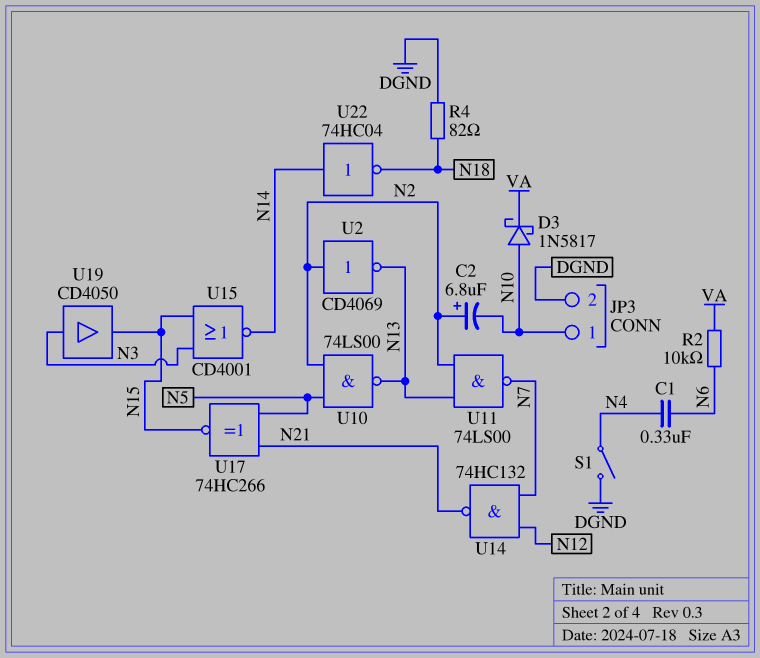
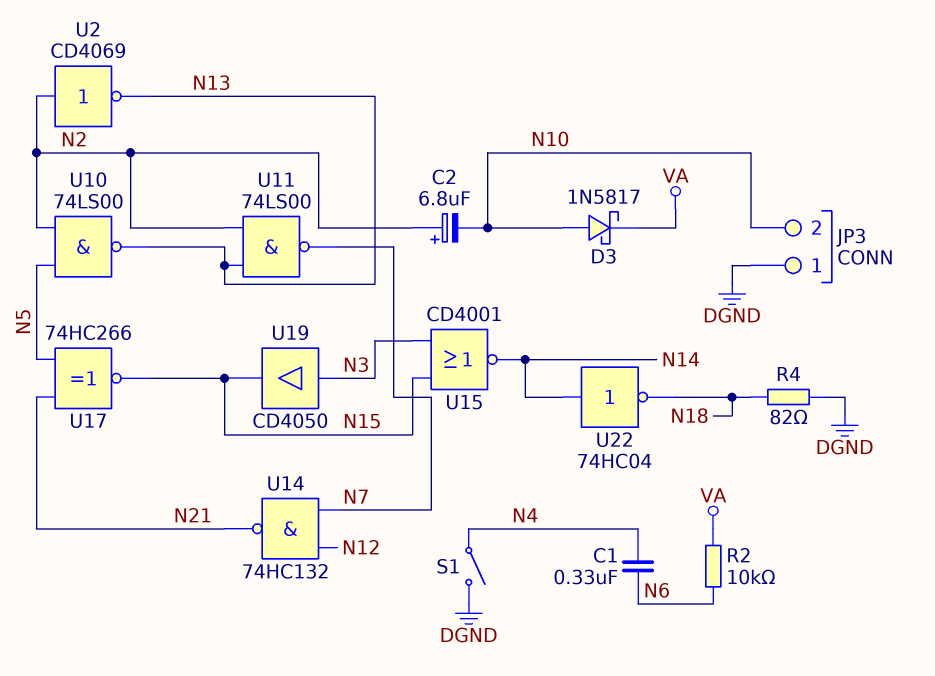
JP3 pin 1: N10 -> DGND
JP3 pin 2: DGND -> N10

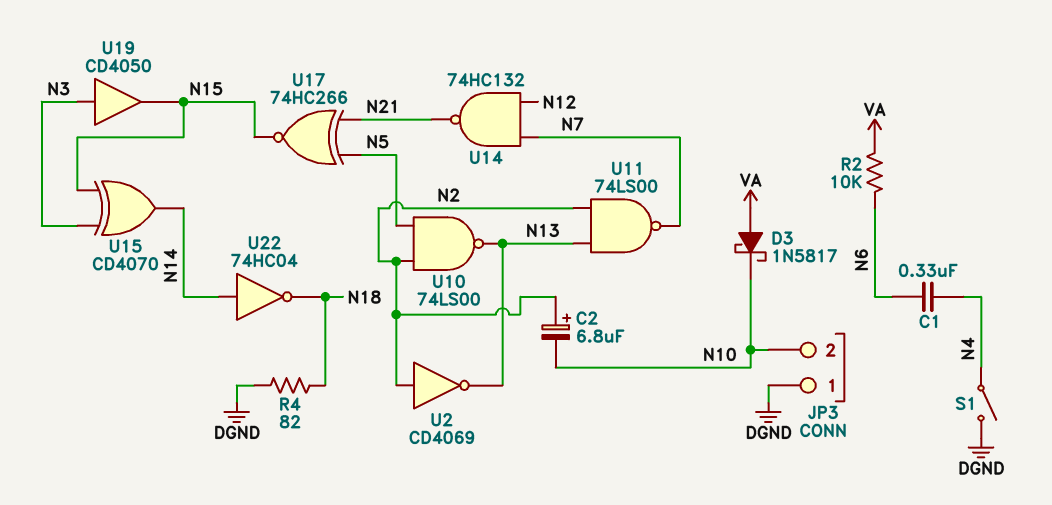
D3: schottky 1N5817 (A N10, K VA) -> schottky 1N5817 (A VA, K N10)
U15: NOR CD4001 (in N3, in N15, out N14) -> XOR CD4070 (in N3, in N15, out N14)

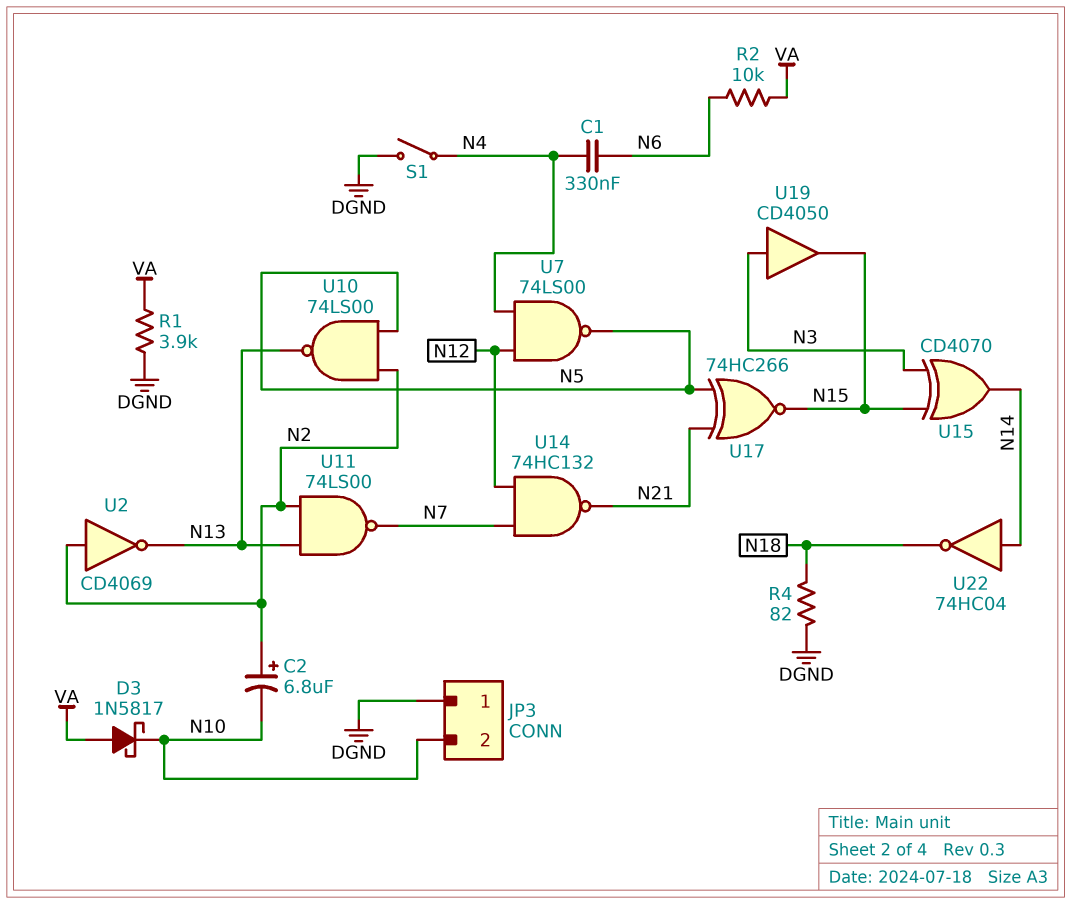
R1: none -> 3.9k (DGND, VA)
U7: none -> NAND 74LS00 (in N4, in N12, out N5)

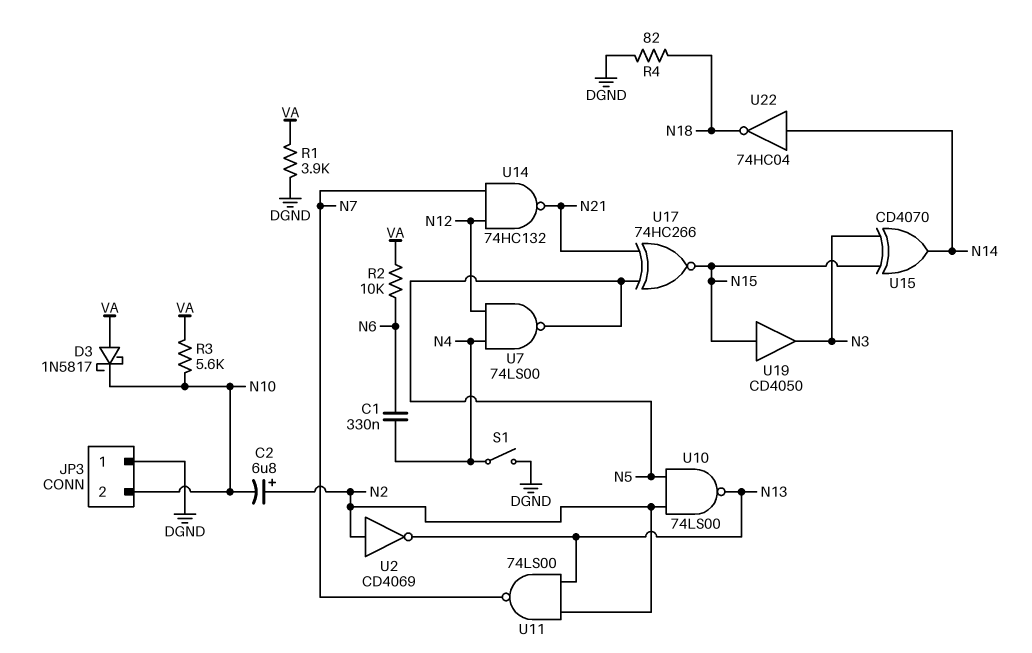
R3: none -> 5.6k (N10, VA)
U19: buffer CD4050 (in N3, out N15) -> buffer CD4050 (in N15, out N3)

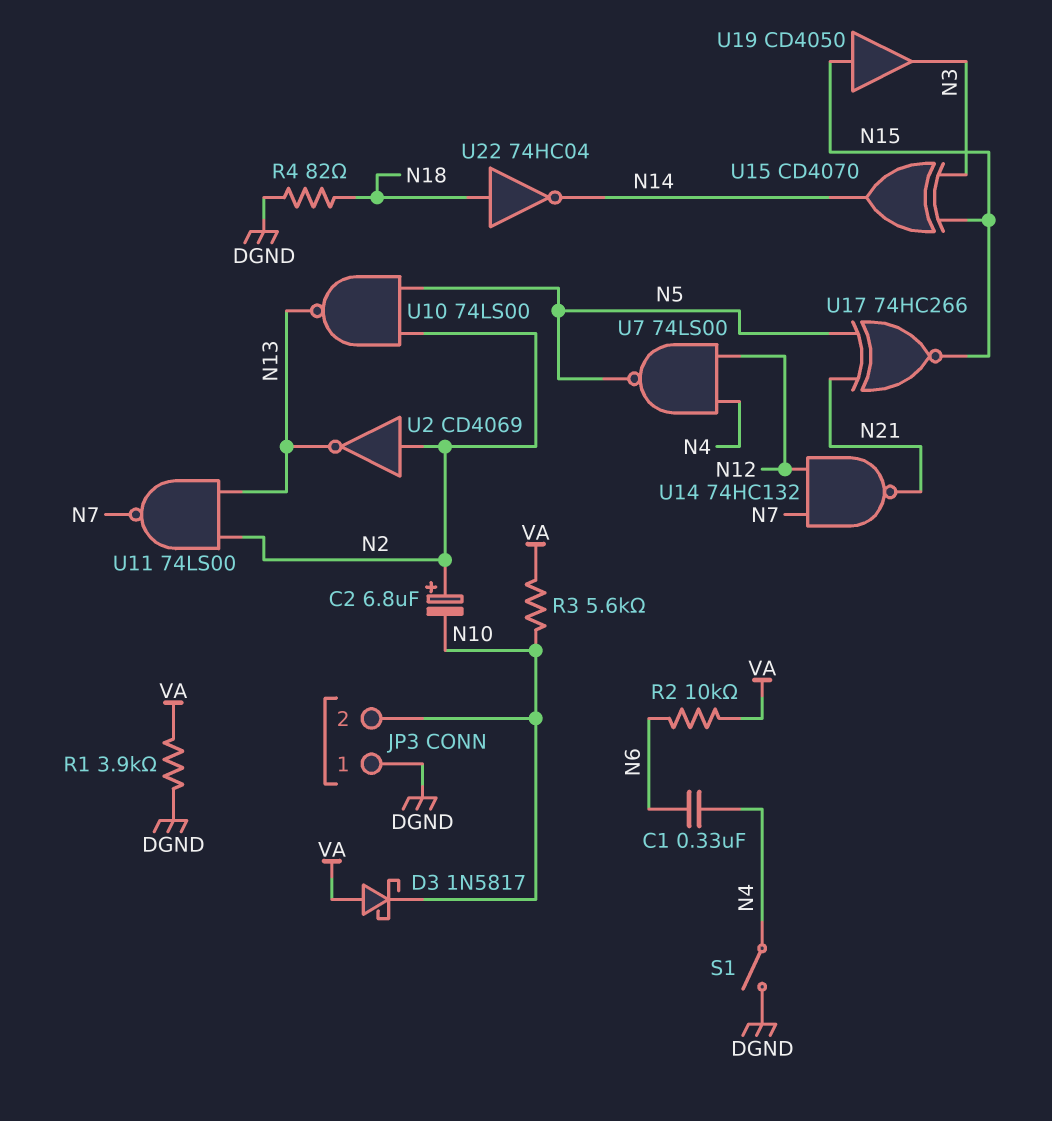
U22: NOT 74HC04 (in N14, out N18) -> NOT 74HC04 (in N18, out N14)

